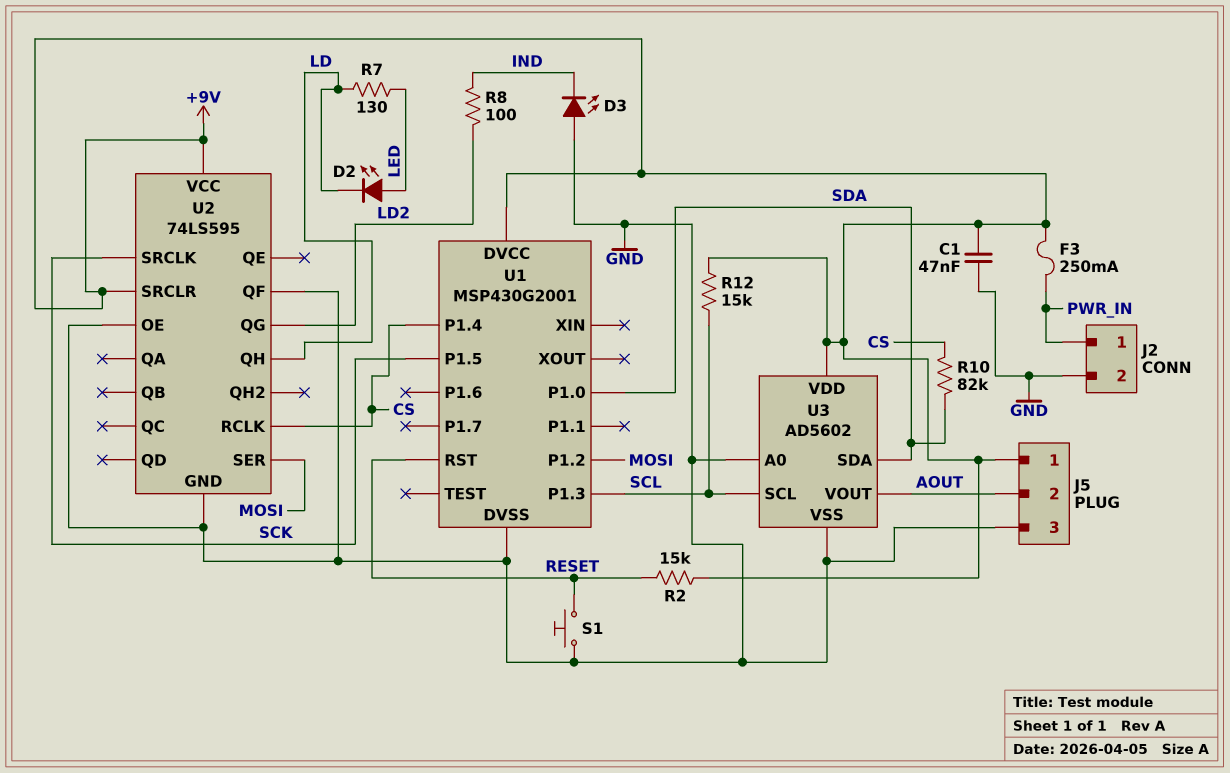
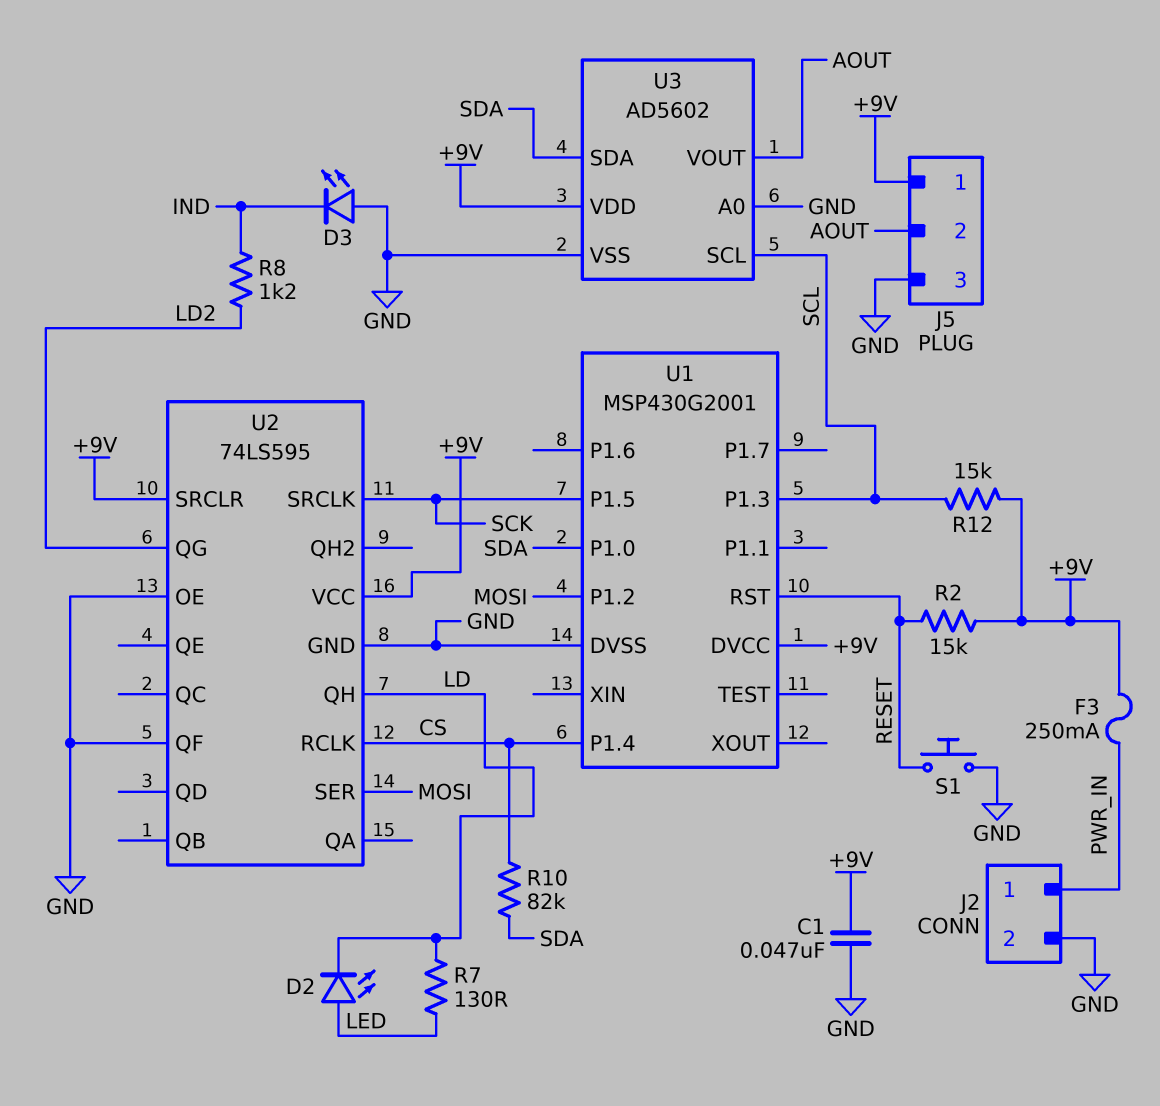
R8: 100 (IND, LD2) -> 1.2k (IND, LD2)

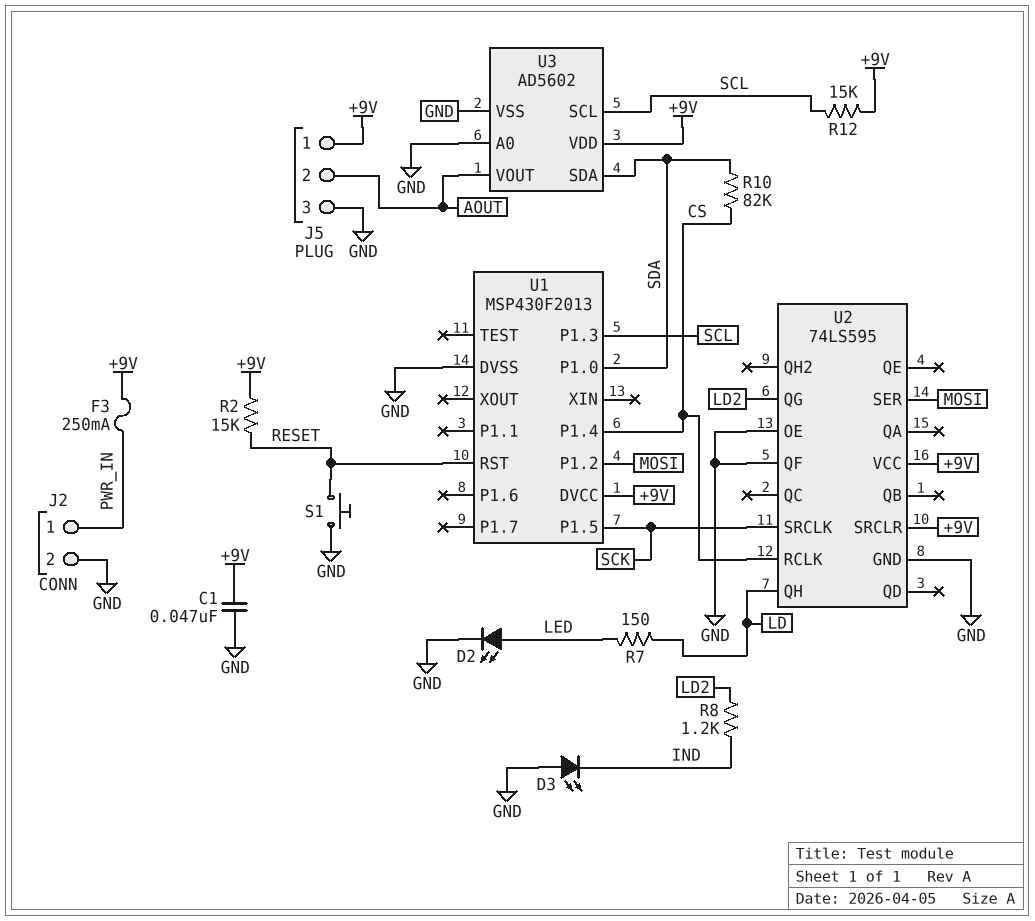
D2: LED (A LED, K LD) -> LED (A LED, K GND)
R7: 130 (LD, LED) -> 150 (LD, LED)
U1: MSP430G2001 -> MSP430F2013

